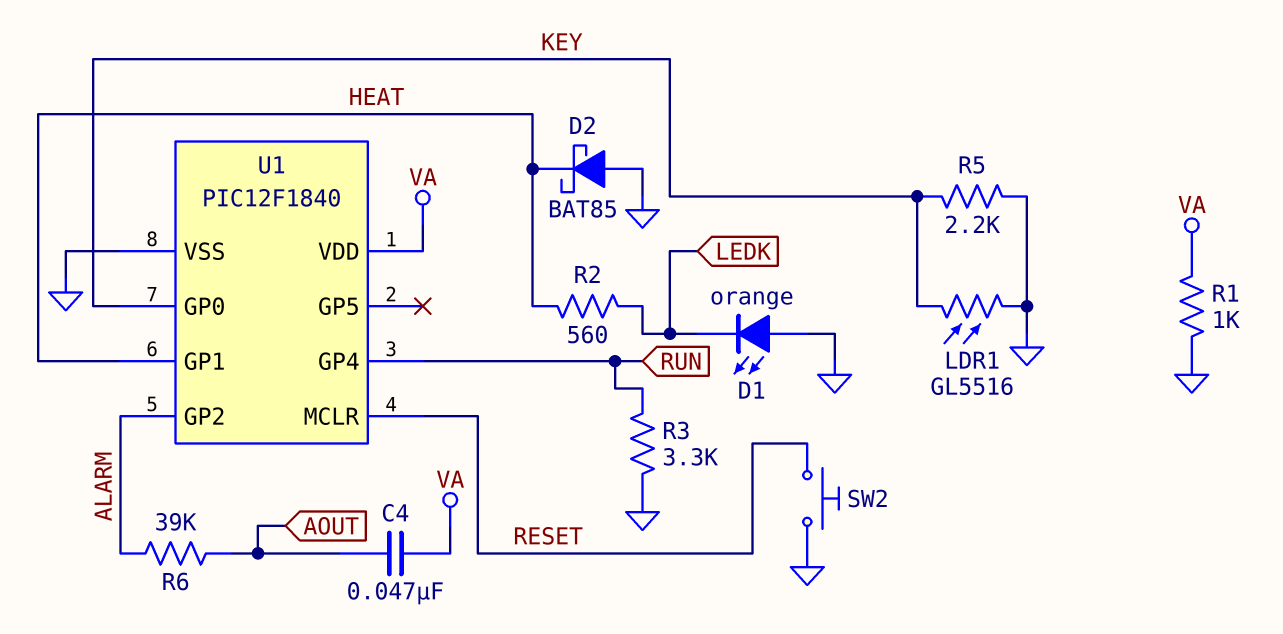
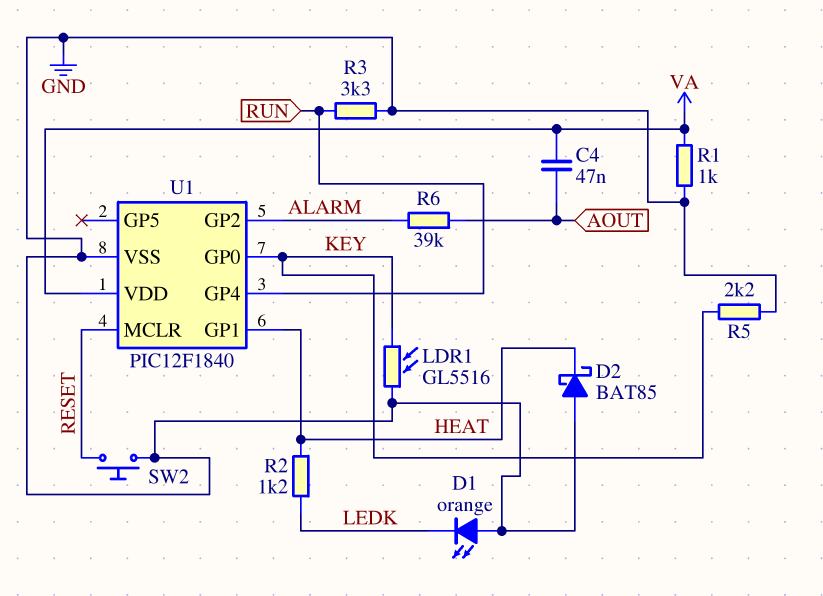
R2: 560 (HEAT, LEDK) -> 1.2k (HEAT, LEDK)

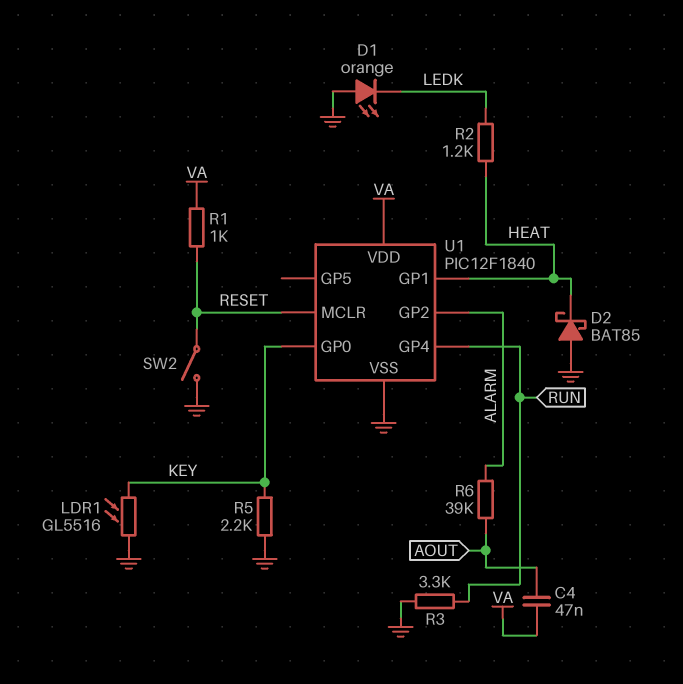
R1: 1k (GND, VA) -> 1k (RESET, VA)
SW2: button (GND, RESET) -> switch (GND, RESET)

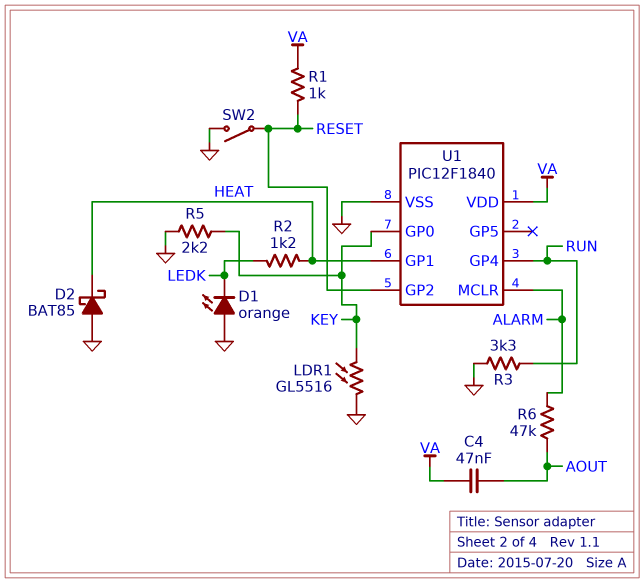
R6: 39k (ALARM, AOUT) -> 47k (ALARM, AOUT)
U1 pin GP2: ALARM -> RESET
U1 pin MCLR: RESET -> ALARM

